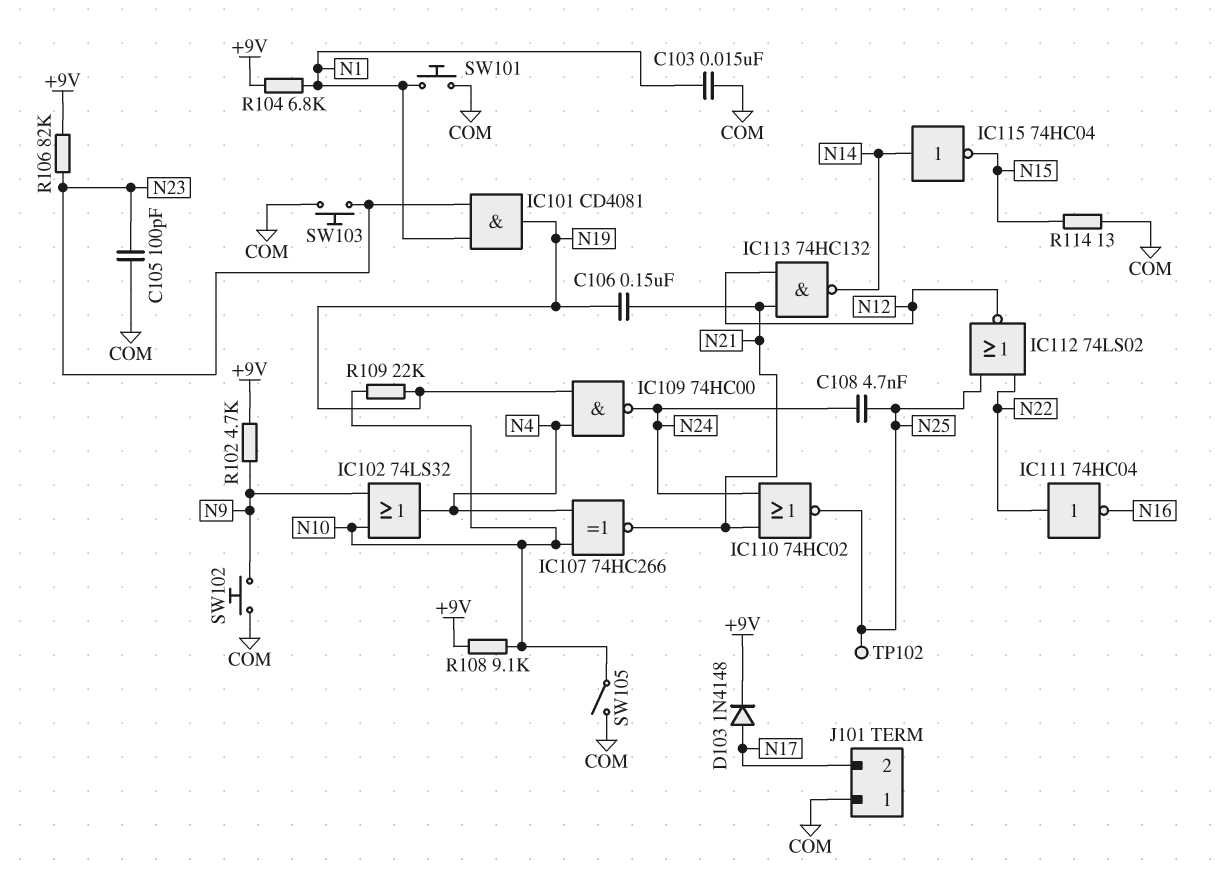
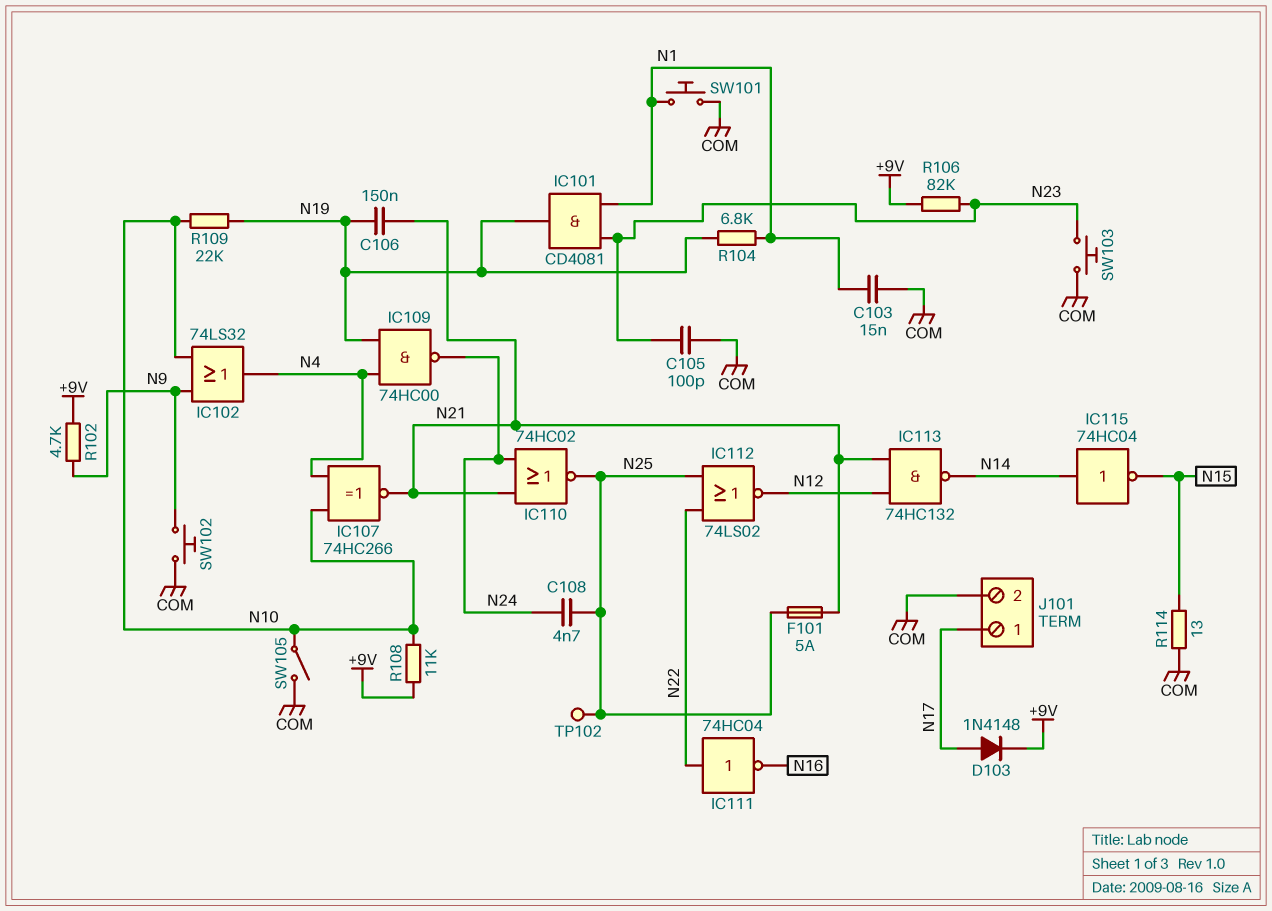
F101: none -> 5A (N21, N25)
J101 pin 1: COM -> N17
J101 pin 2: N17 -> COM
R104: 6.8k (+9V, N1) -> 6.8k (N1, N19)
R108: 9.1k (+9V, N10) -> 11k (+9V, N10)

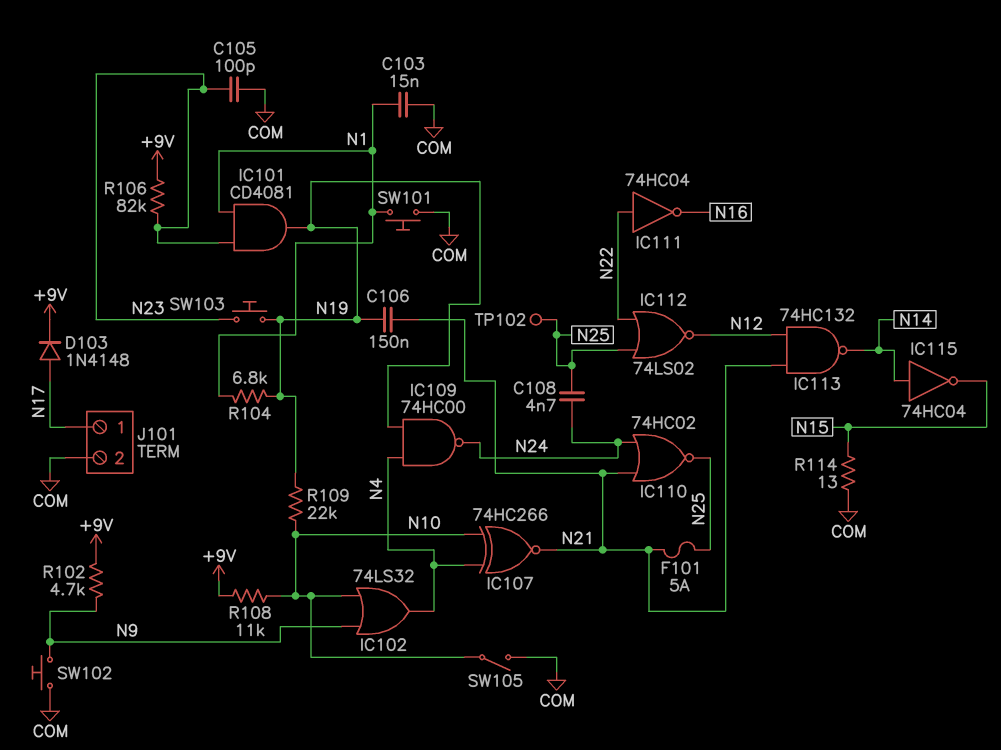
SW103: button (COM, N23) -> button (N19, N23)

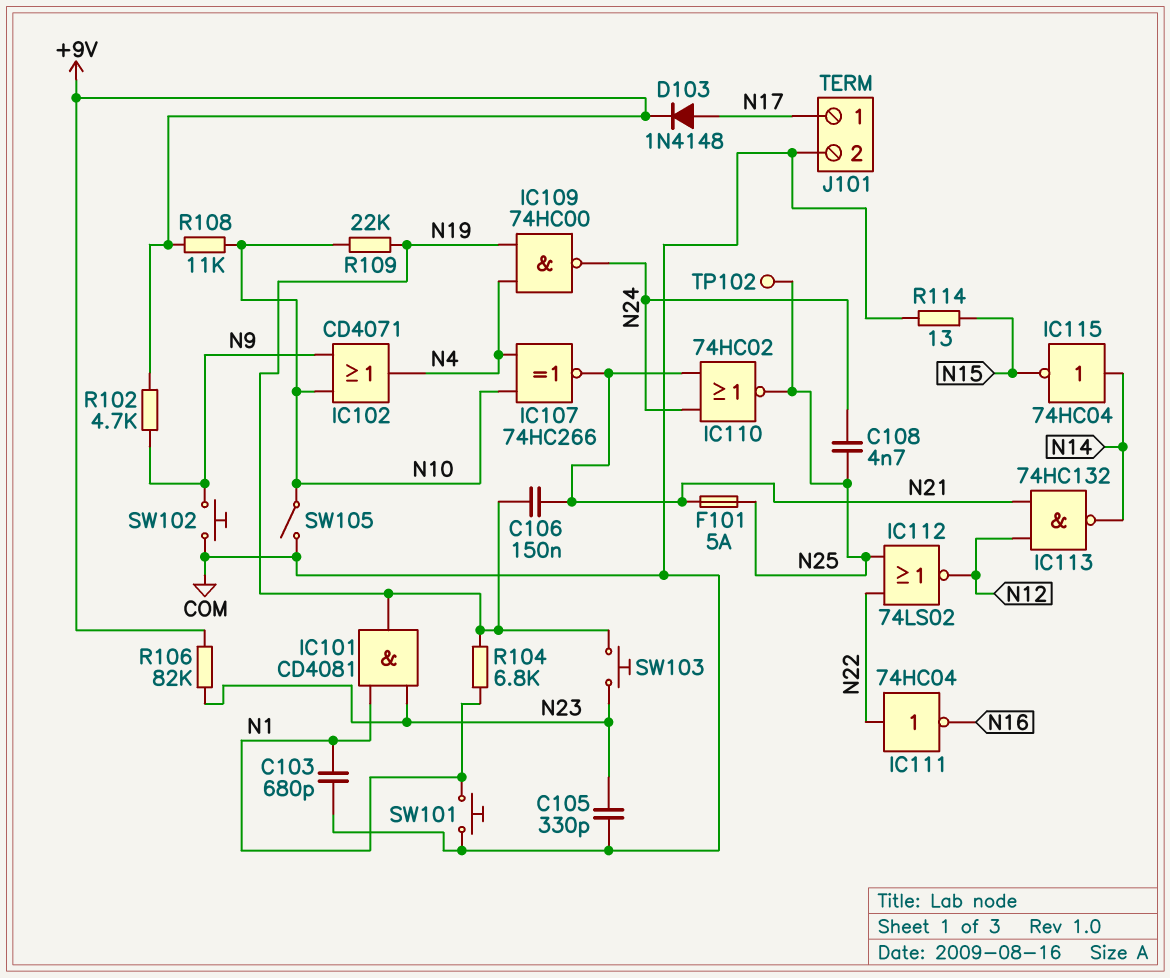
C103: 15nF (COM, N1) -> 680pF (COM, N1)
C105: 100pF (COM, N23) -> 330pF (COM, N23)
IC102: OR 74LS32 (in N9, in N10, out N4) -> OR CD4071 (in N9, in N10, out N4)

